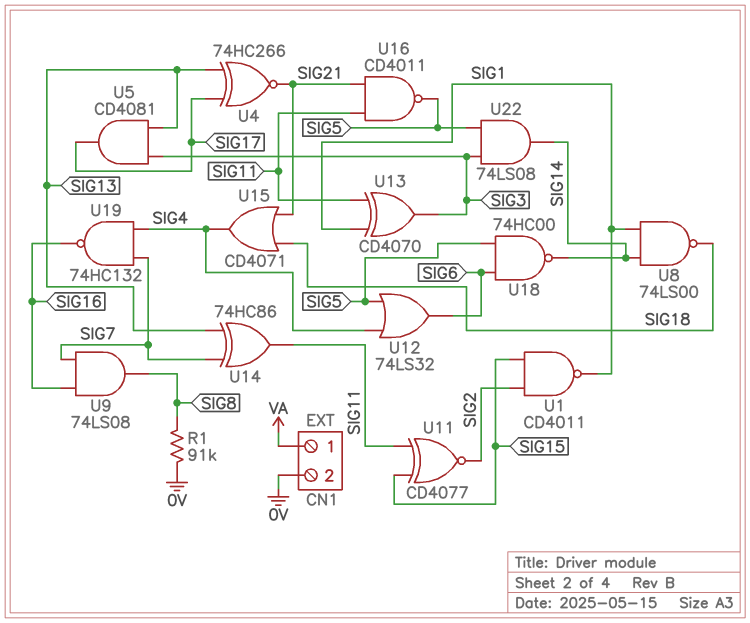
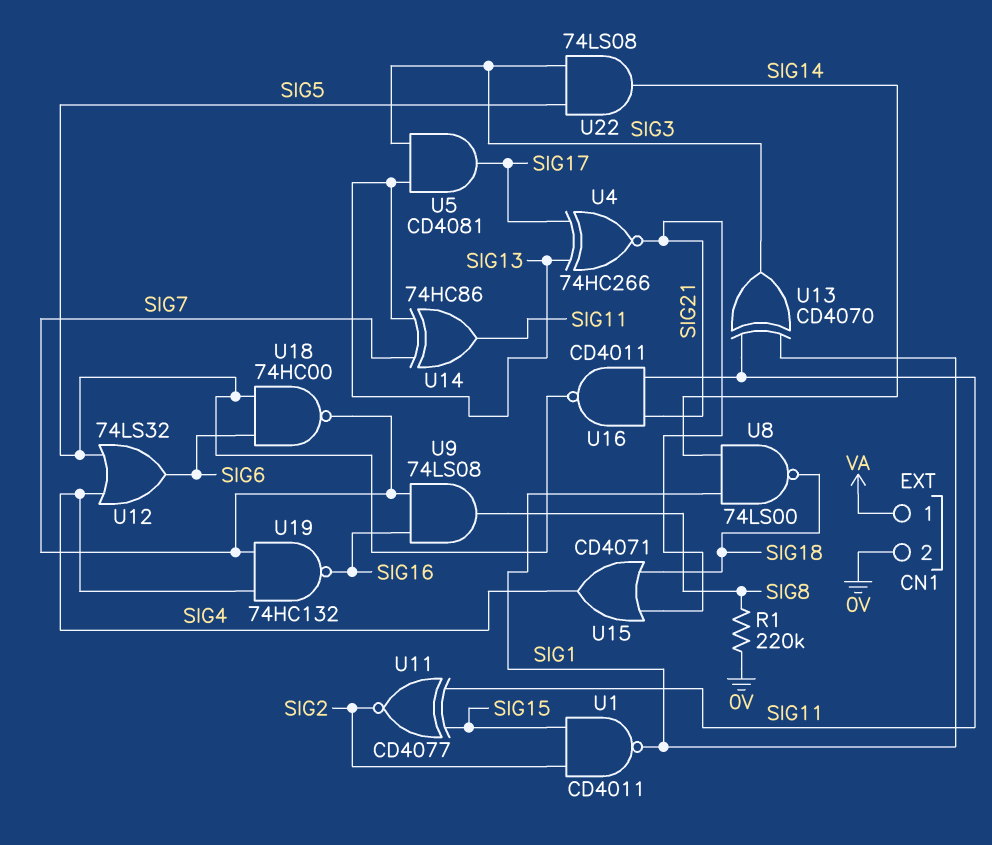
R1: 91k (0V, SIG8) -> 220k (0V, SIG8)
U18: NAND 74HC00 (in SIG5, in SIG6, out SIG14) -> NAND 74HC00 (in SIG5, in SIG6, out SIG7)

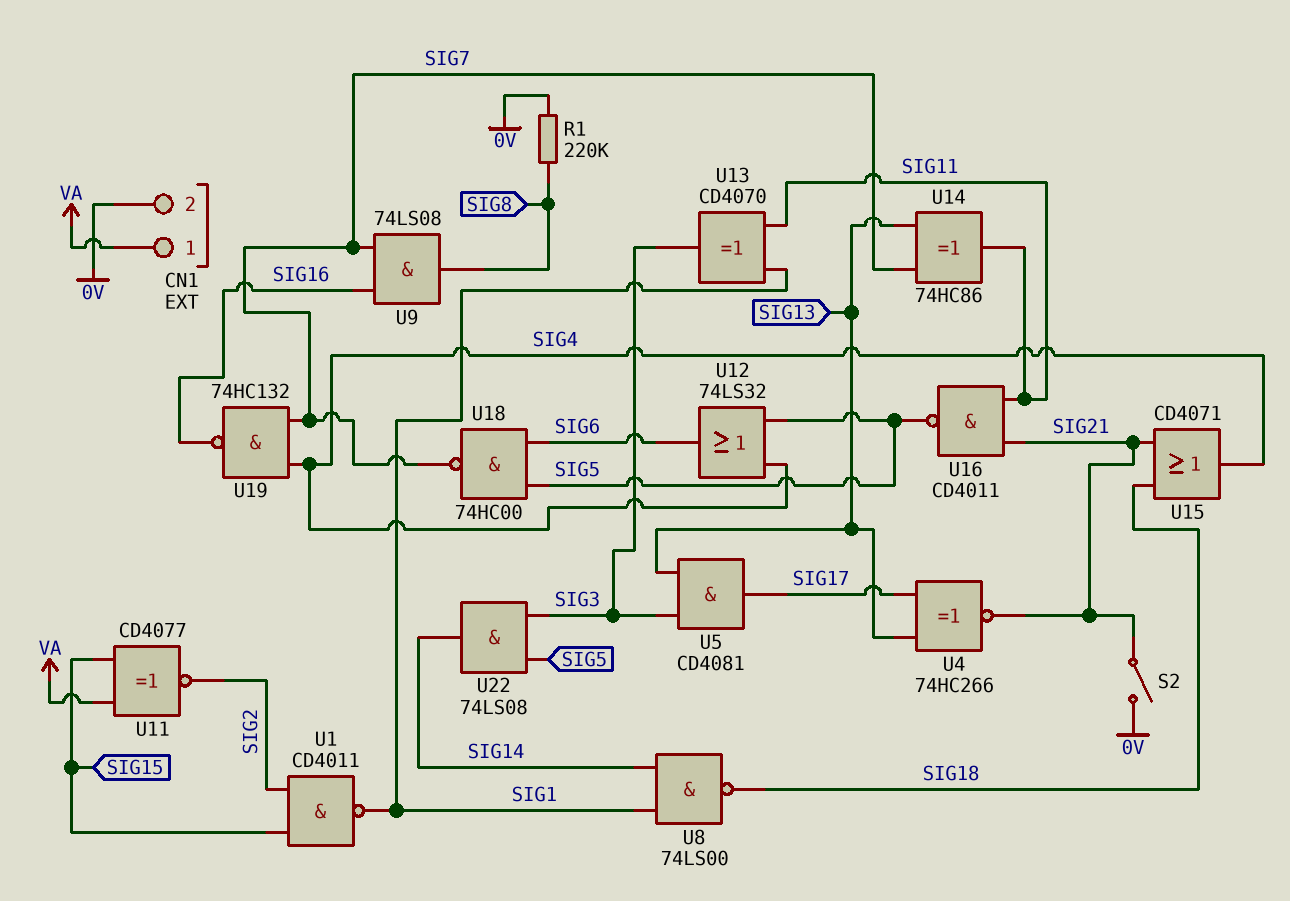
S2: none -> switch (0V, SIG21)
U11: XNOR CD4077 (in SIG11, in SIG15, out SIG2) -> XNOR CD4077 (in SIG15, in VA, out SIG2)

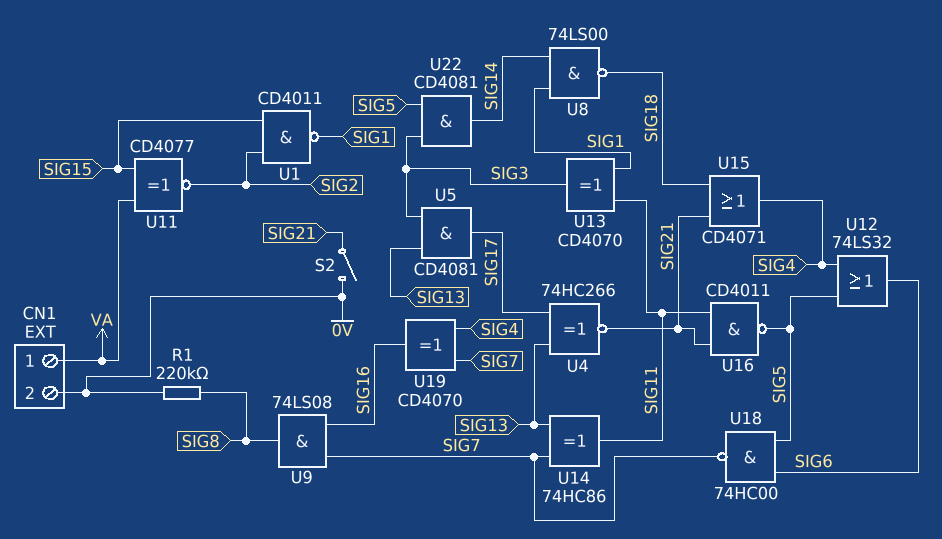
U19: NAND 74HC132 (in SIG4, in SIG7, out SIG16) -> XOR CD4070 (in SIG4, in SIG7, out SIG16)
U22: AND 74LS08 (in SIG3, in SIG5, out SIG14) -> AND CD4081 (in SIG3, in SIG5, out SIG14)

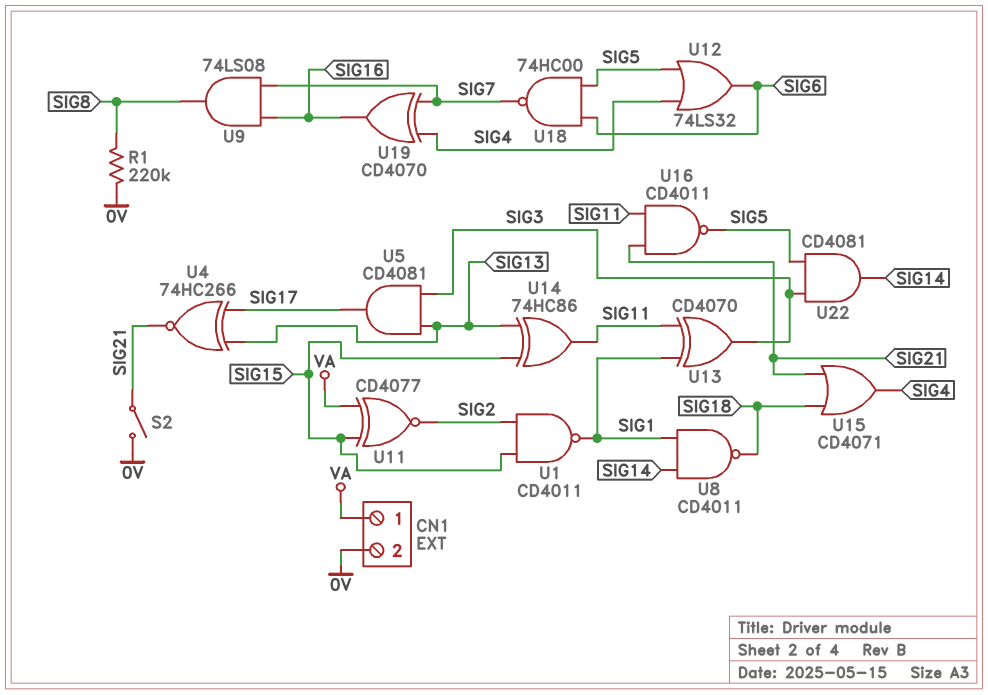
U8: NAND 74LS00 (in SIG1, in SIG14, out SIG18) -> NAND CD4011 (in SIG1, in SIG14, out SIG18)
U14: XOR 74HC86 (in SIG7, in SIG13, out SIG11) -> XOR 74HC86 (in SIG13, in SIG15, out SIG11)

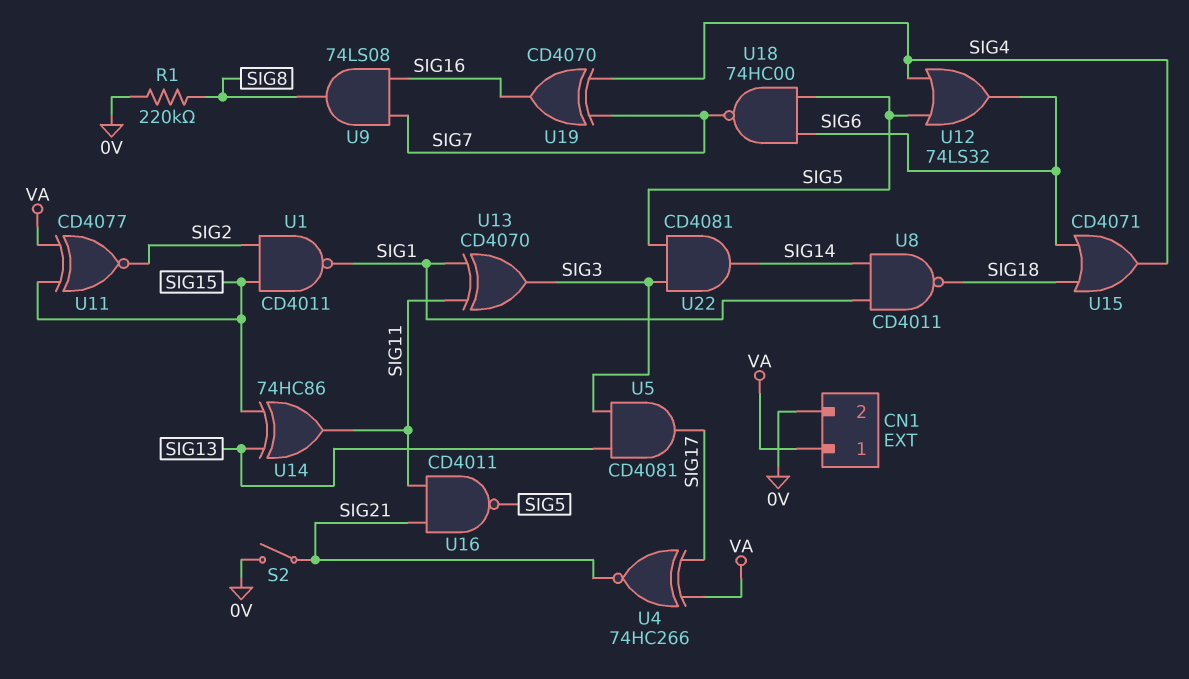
U4: XNOR 74HC266 (in SIG13, in SIG17, out SIG21) -> XNOR 74HC266 (in SIG17, in VA, out SIG21)
U15: OR CD4071 (in SIG18, in SIG21, out SIG4) -> OR CD4071 (in SIG6, in SIG18, out SIG4)

